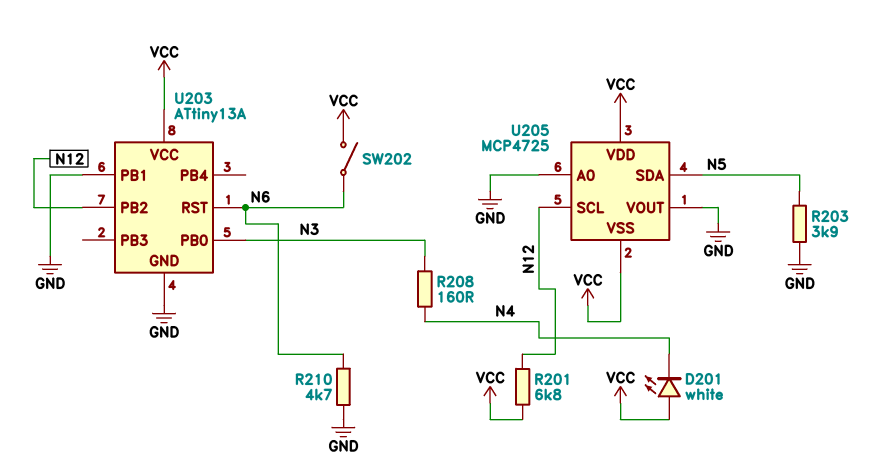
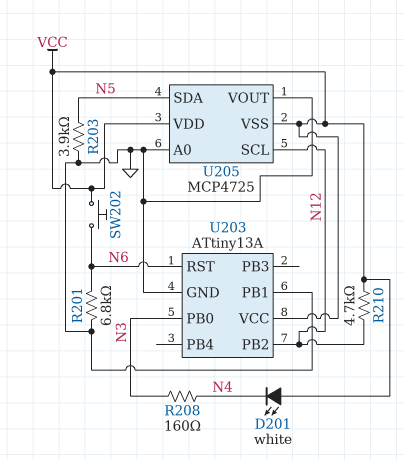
R201: 6.8k (N12, VCC) -> 6.8k (GND, N6)
R210: 4.7k (GND, N6) -> 4.7k (N12, VCC)
SW202: switch (N6, VCC) -> button (N6, VCC)

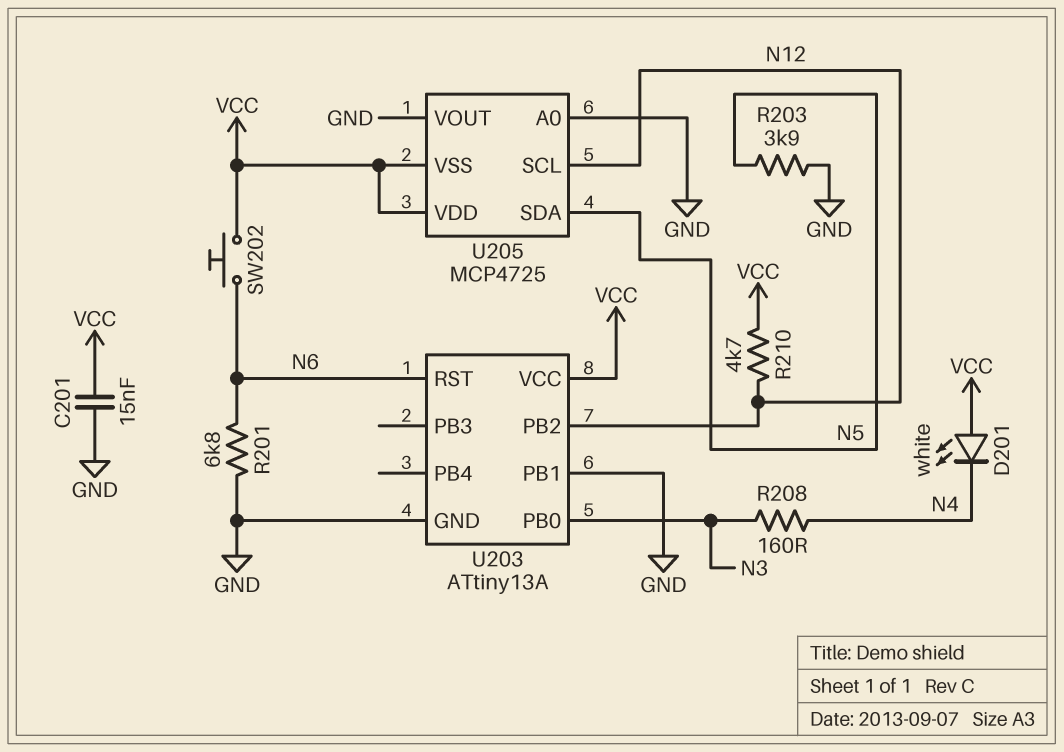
C201: none -> 15nF (GND, VCC)

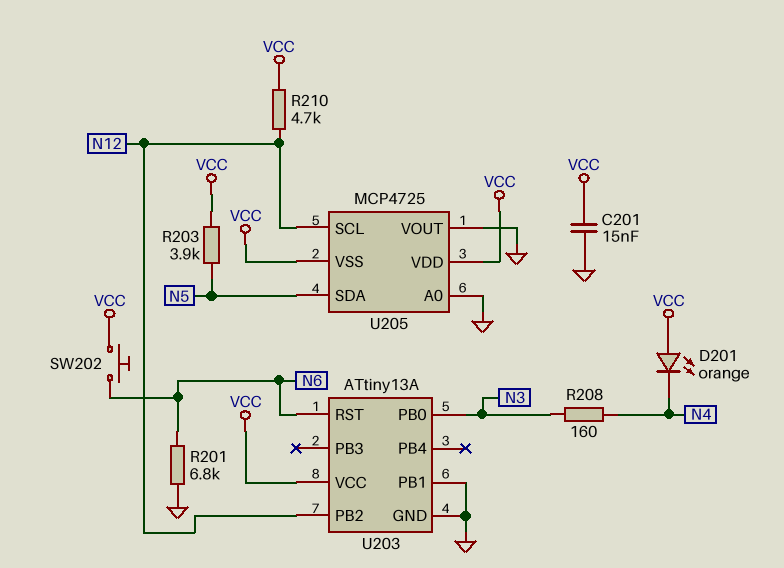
D201: LED white (A VCC, K N4) -> LED orange (A VCC, K N4)
R203: 3.9k (GND, N5) -> 3.9k (N5, VCC)

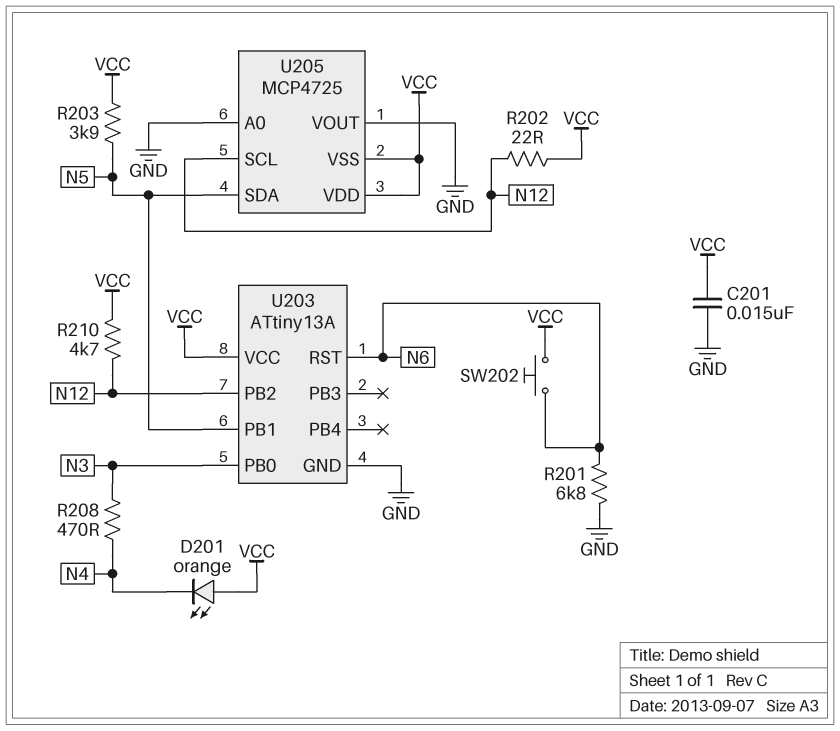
R202: none -> 22 (N12, VCC)
R208: 160 (N3, N4) -> 470 (N3, N4)
U203 pin PB1: GND -> N5

